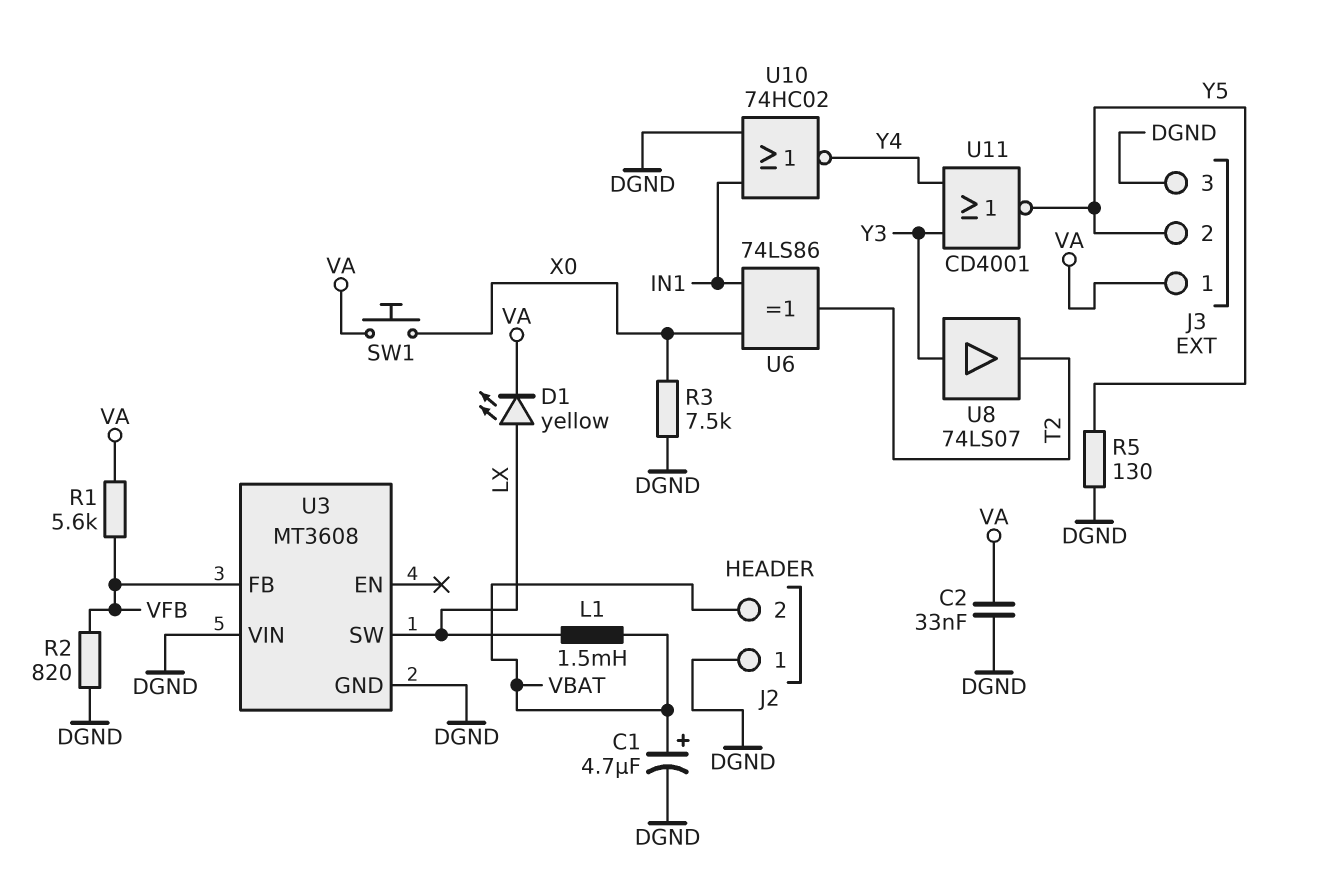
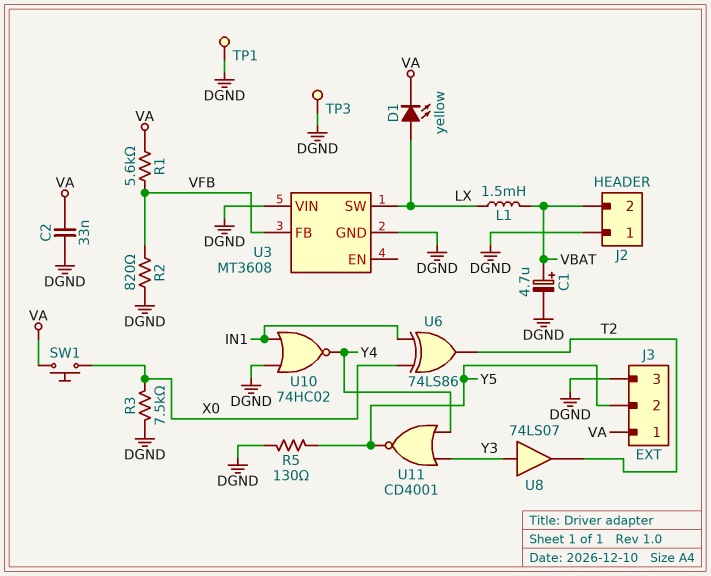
TP1: none -> test point (DGND)
TP3: none -> test point (DGND)

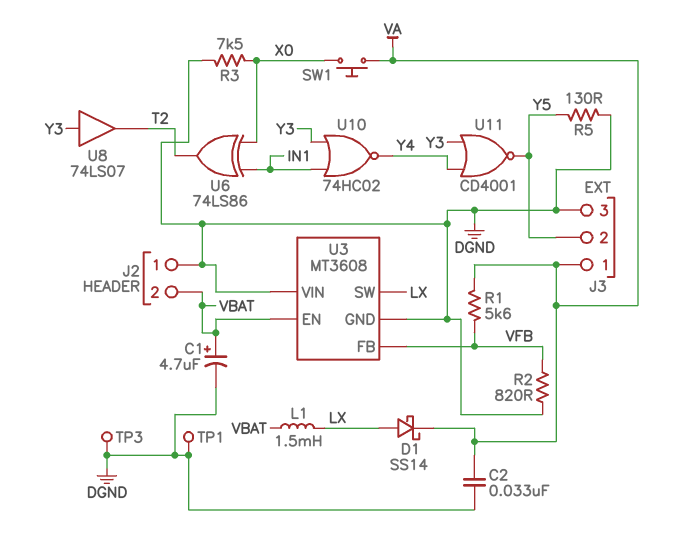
D1: LED yellow (A LX, K VA) -> schottky SS14 (A LX, K VA)
U3 pin EN: none -> VBAT
U10: NOR 74HC02 (in DGND, in IN1, out Y4) -> NOR 74HC02 (in IN1, in Y3, out Y4)

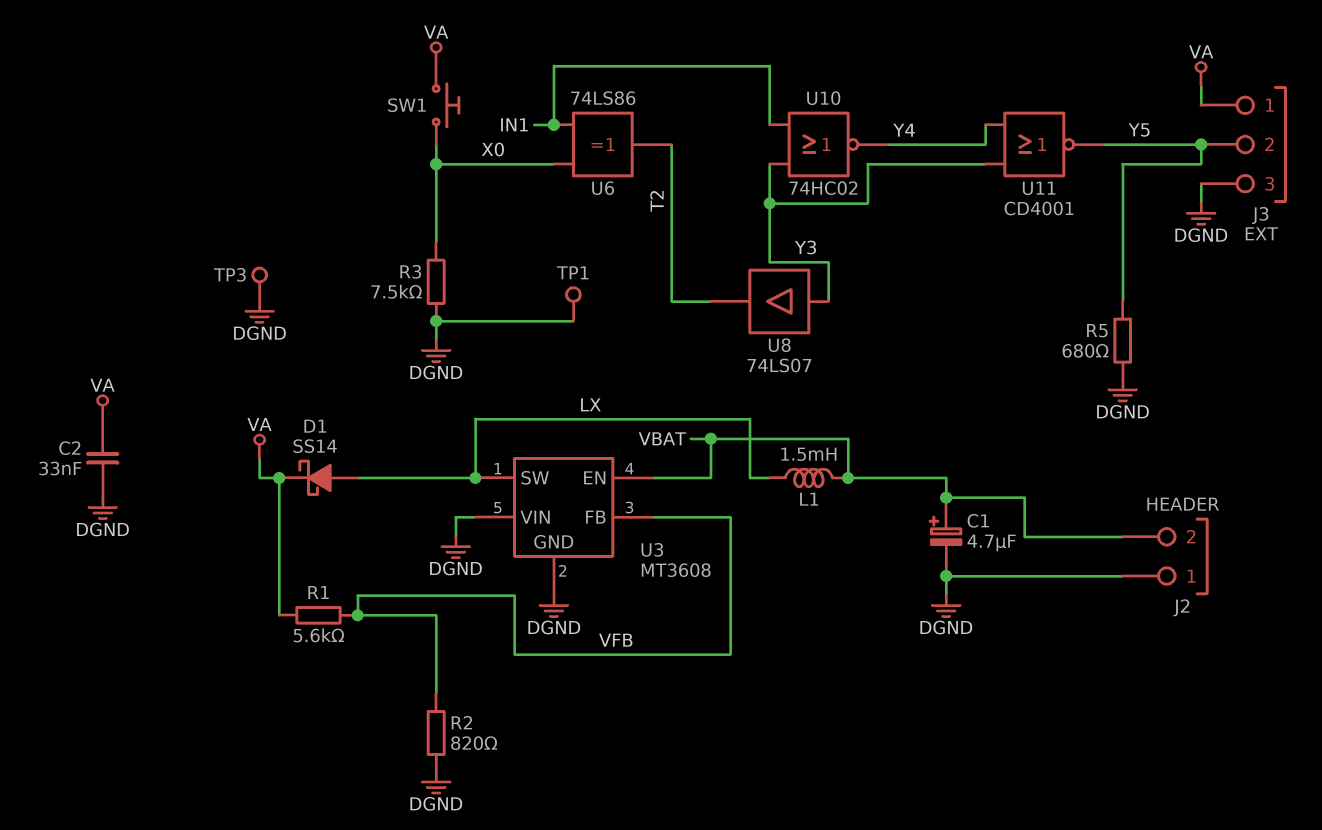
R5: 130 (DGND, Y5) -> 680 (DGND, Y5)

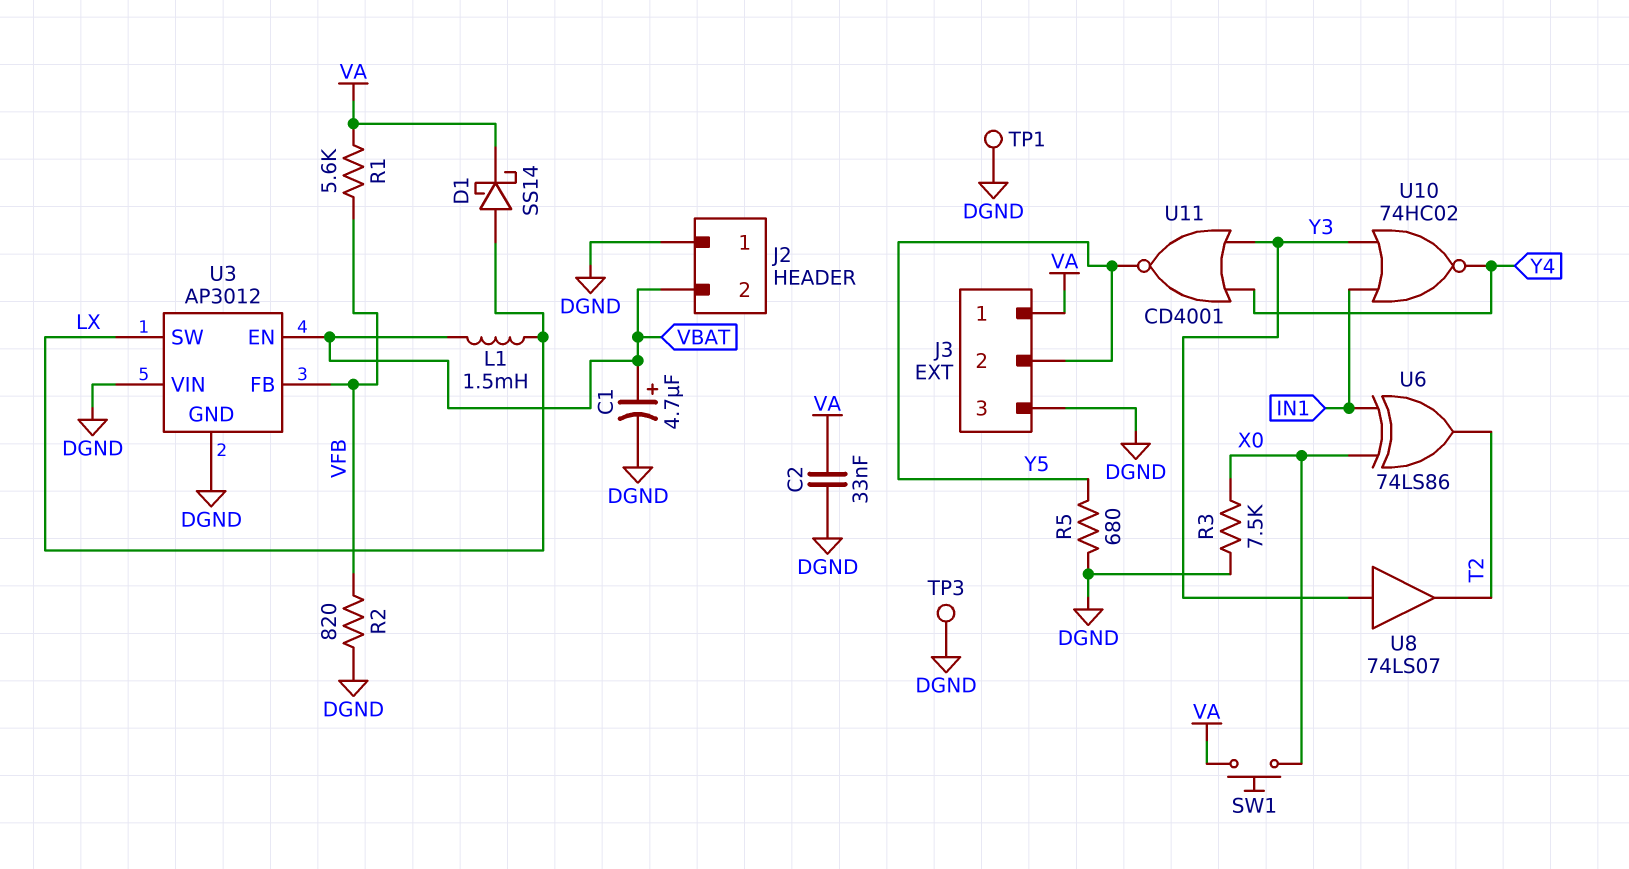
U3: MT3608 -> AP3012

